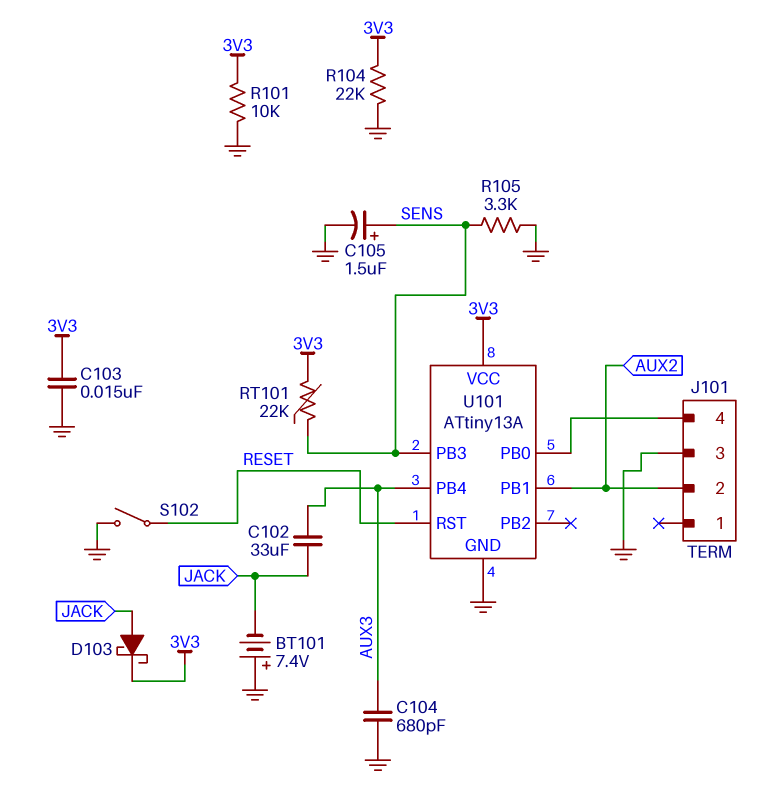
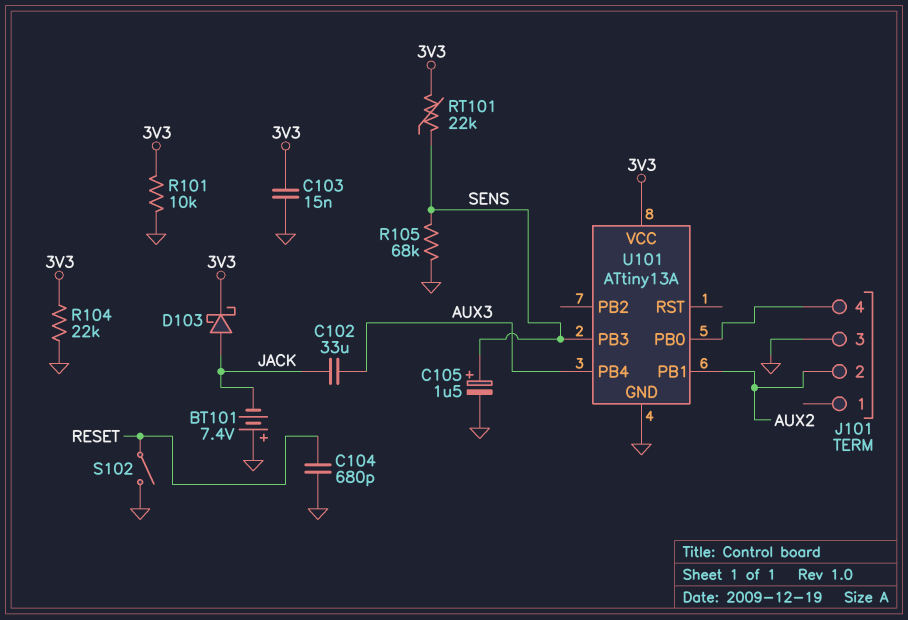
C104: 680pF (AUX3, GND) -> 680pF (GND, RESET)
R105: 3.3k (GND, SENS) -> 68k (GND, SENS)
U101 pin RST: RESET -> none

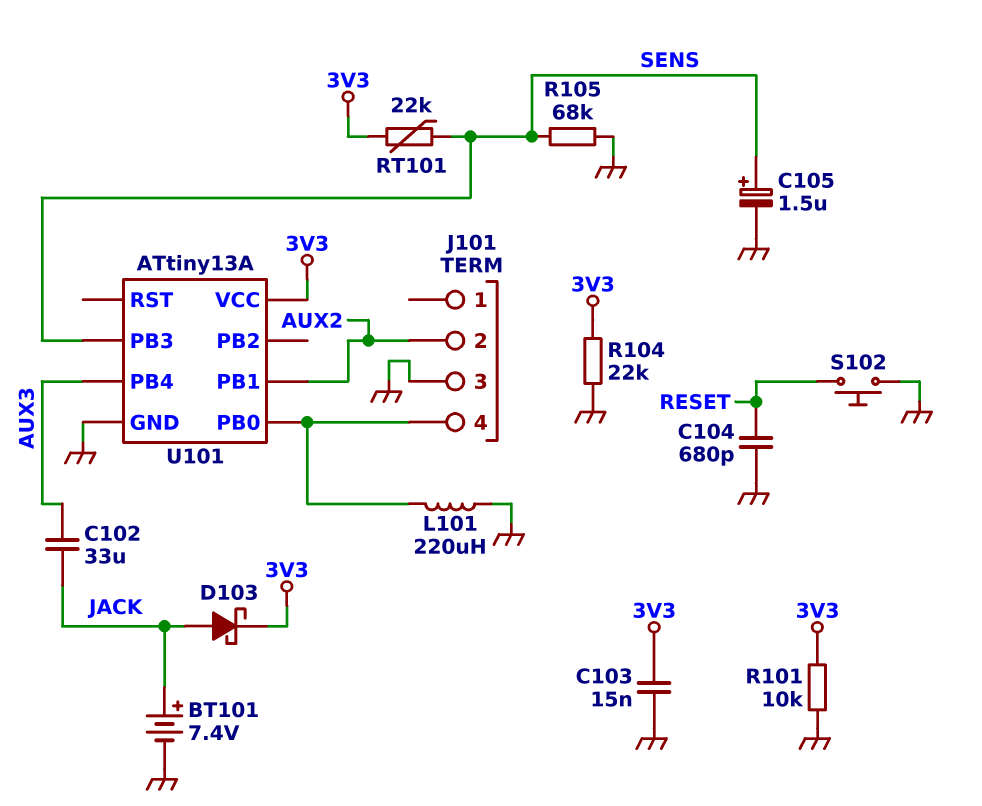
BT101: 7.4V (plus GND, minus JACK) -> 7.4V (plus JACK, minus GND)
L101: none -> 220uH (GND, J101/4)
S102: switch (GND, RESET) -> button (GND, RESET)

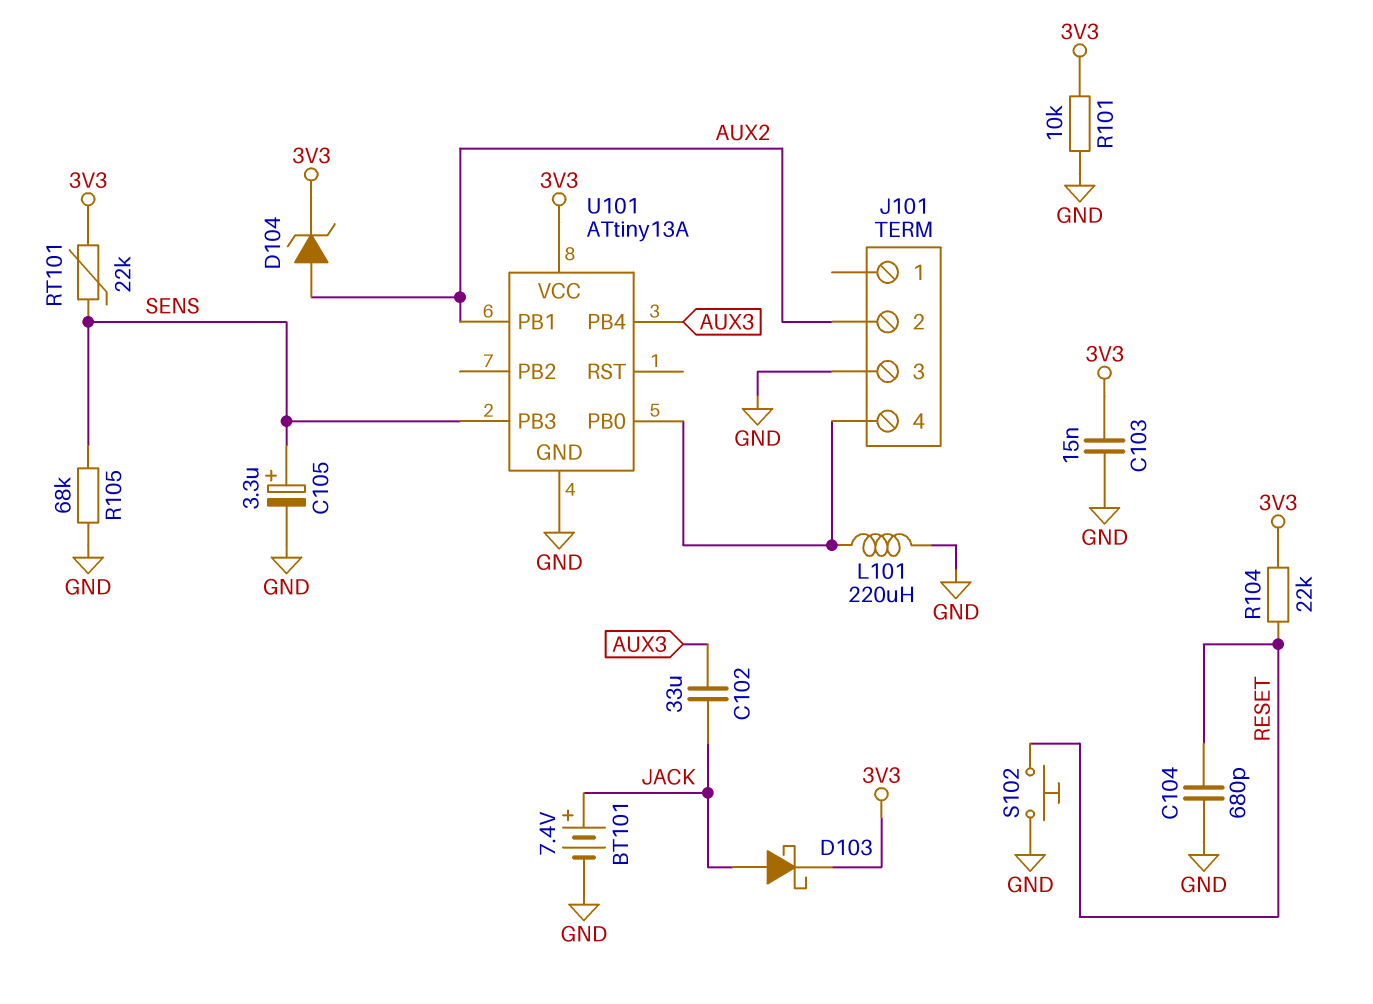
C105: 1.5uF (plus SENS, minus GND) -> 3.3uF (plus SENS, minus GND)
D104: none -> zener (A AUX2, K 3V3)
R104: 22k (3V3, GND) -> 22k (3V3, RESET)

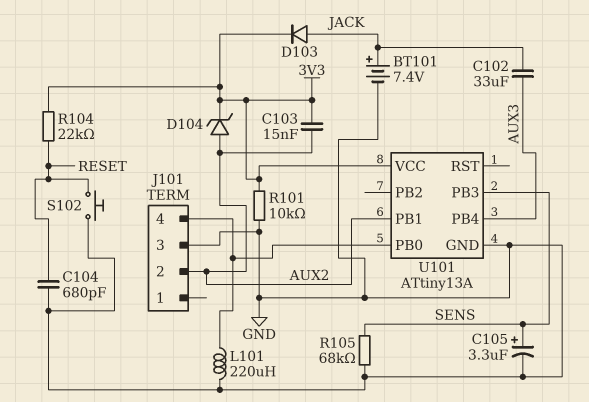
C103: 15nF (3V3, GND) -> 15nF (3V3, AUX2)
D103: schottky (A JACK, K 3V3) -> diode (A JACK, K 3V3)
RT101: 22k (3V3, SENS) -> none

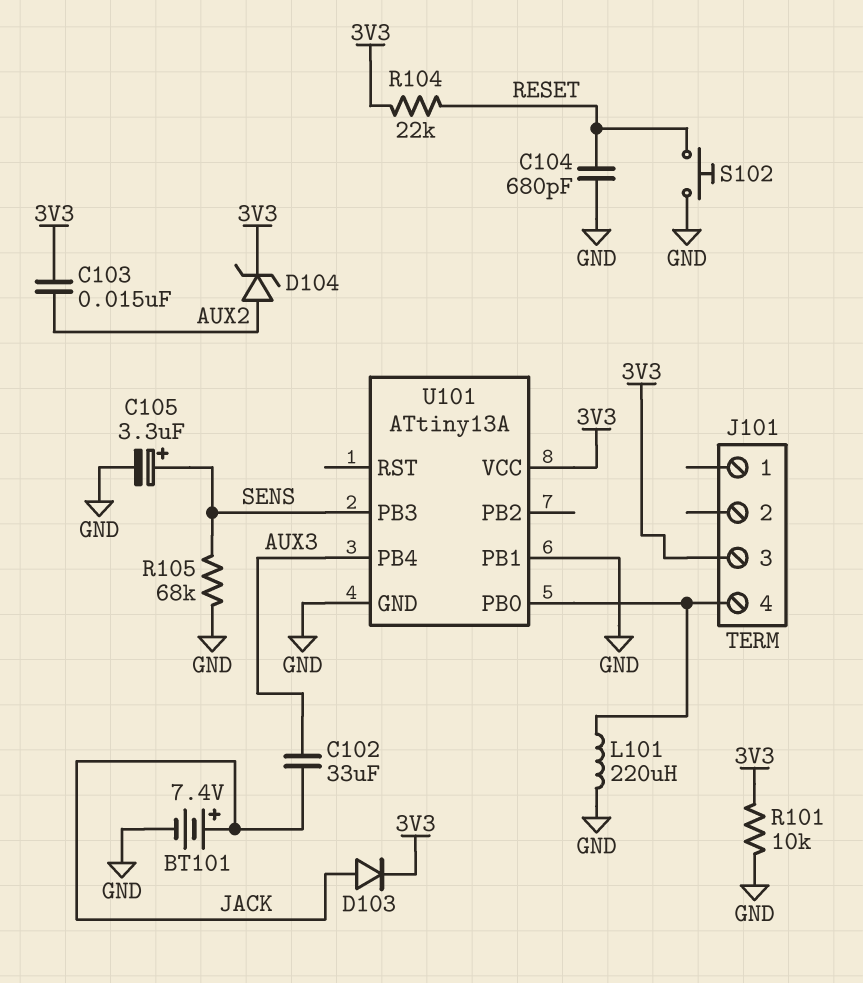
J101 pin 2: AUX2 -> none
J101 pin 3: GND -> 3V3
U101 pin PB1: AUX2 -> GND

